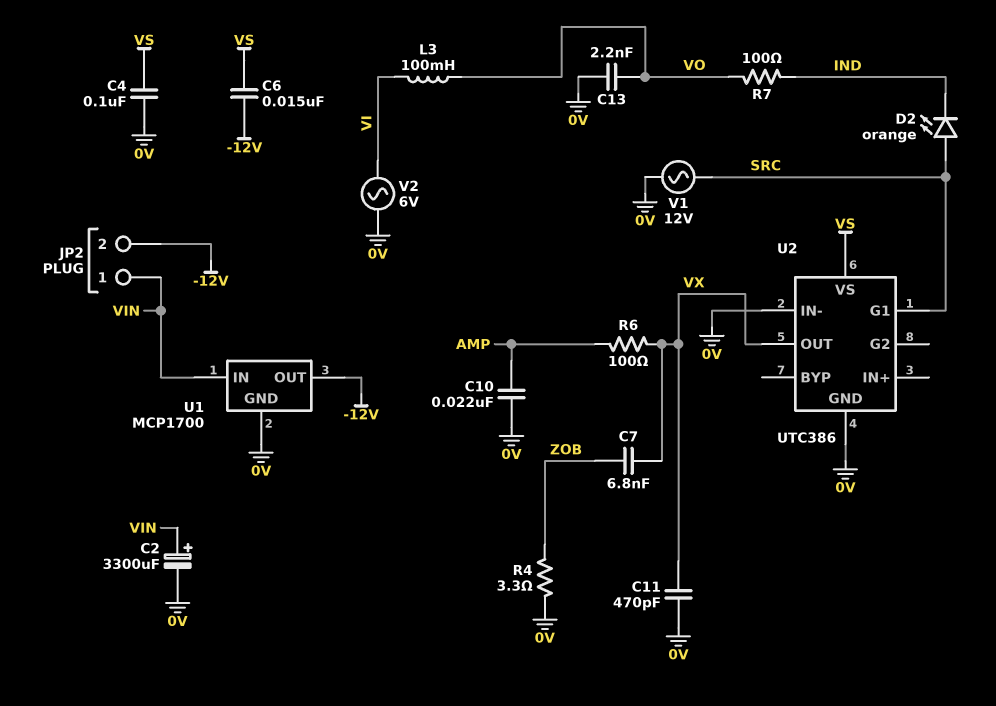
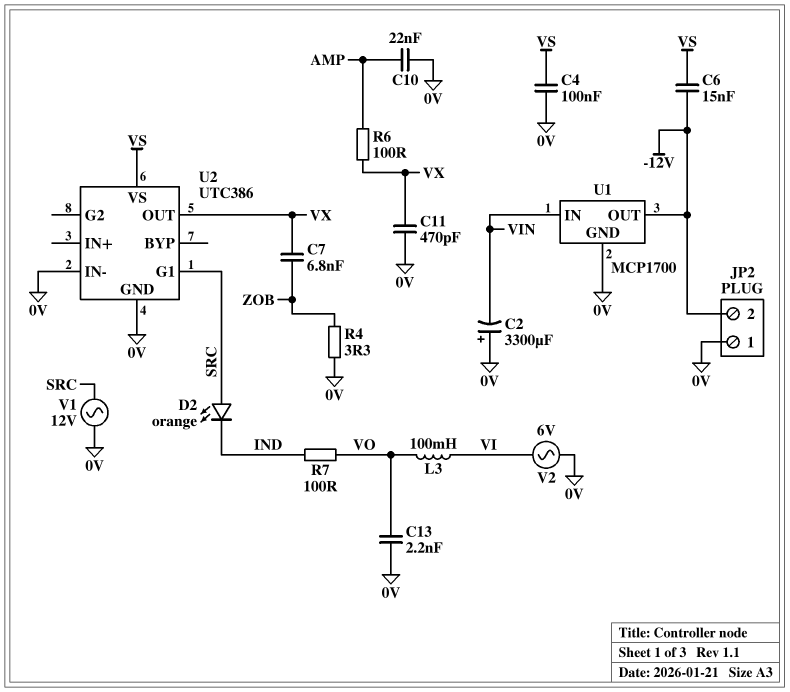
C2: 3300uF (plus VIN, minus 0V) -> 3300uF (plus 0V, minus VIN)
JP2 pin 1: VIN -> 0V

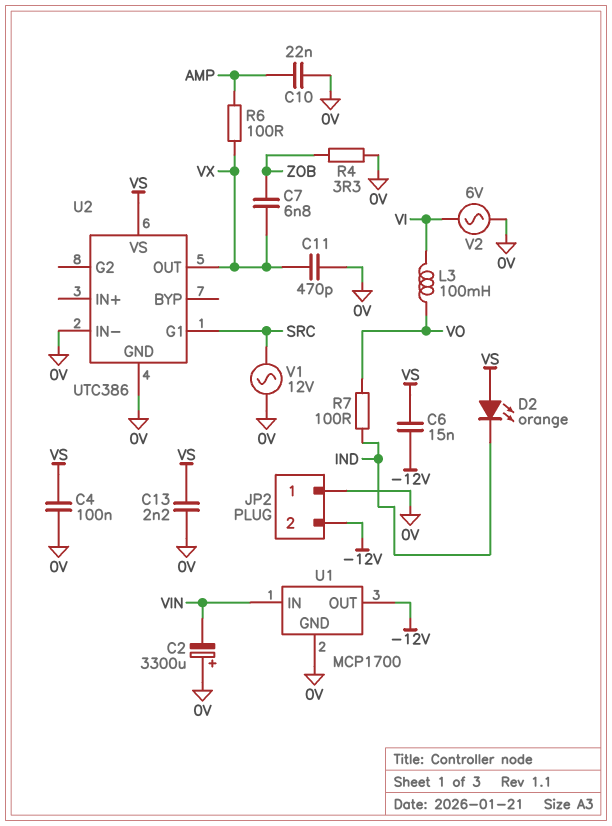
C13: 2.2nF (0V, VO) -> 2.2nF (0V, VS)
D2: LED orange (A SRC, K IND) -> LED orange (A VS, K IND)

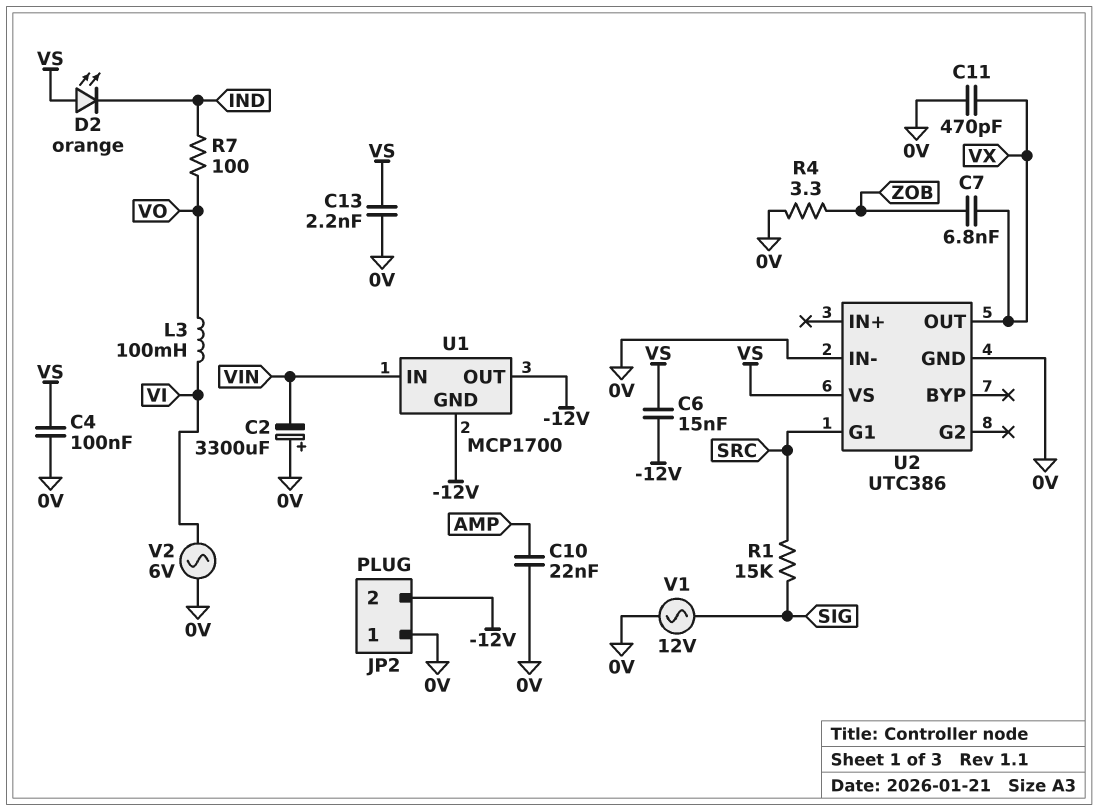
R1: none -> 15k (SIG, SRC)
R6: 100 (AMP, VX) -> none
U1 pin GND: 0V -> -12V
V1: AC 12V (0V, SRC) -> AC 12V (0V, SIG)

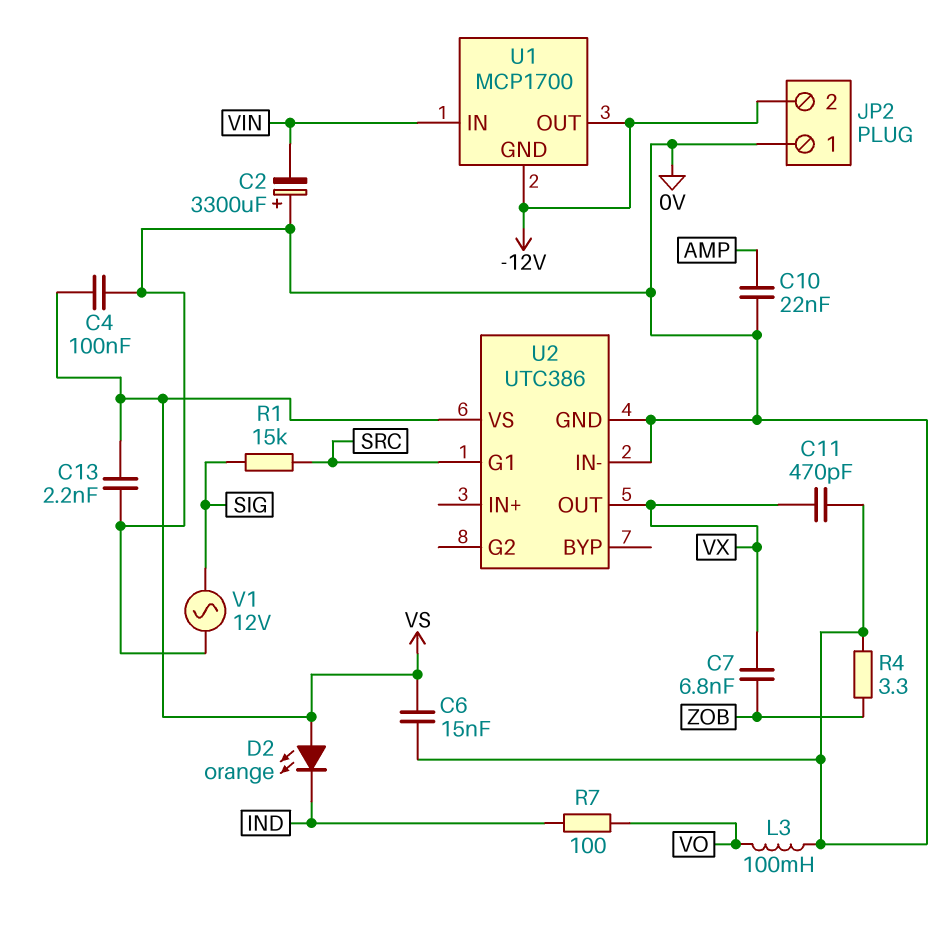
C6: 15nF (-12V, VS) -> 15nF (0V, VS)
L3: 100mH (VI, VO) -> 100mH (0V, VO)
V2: AC 6V (0V, VI) -> none

